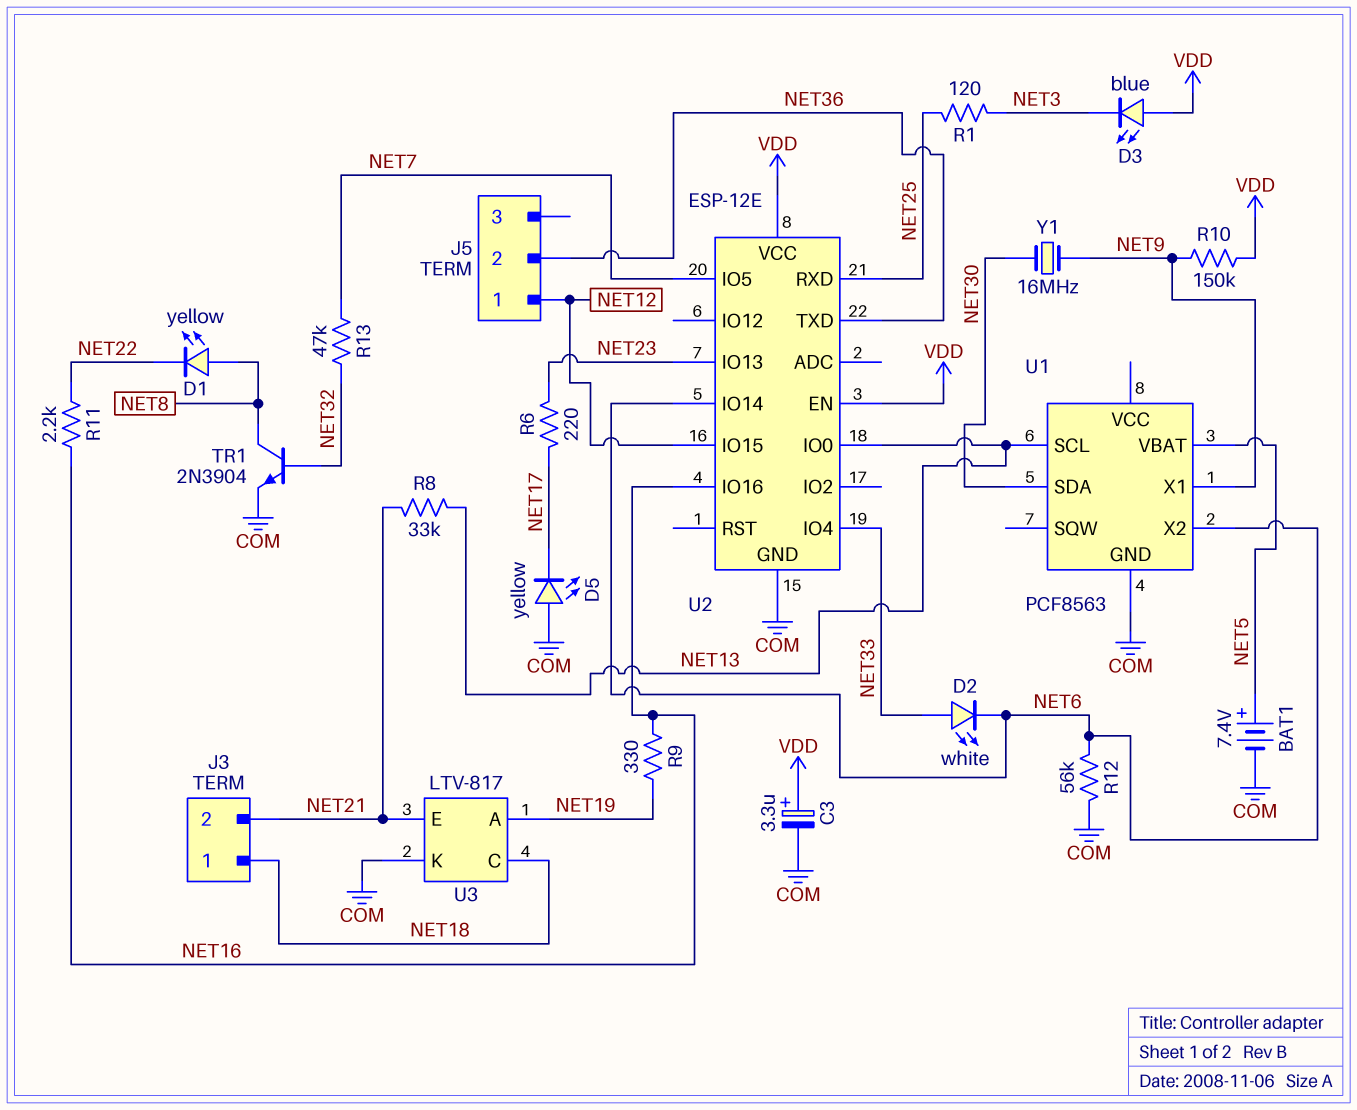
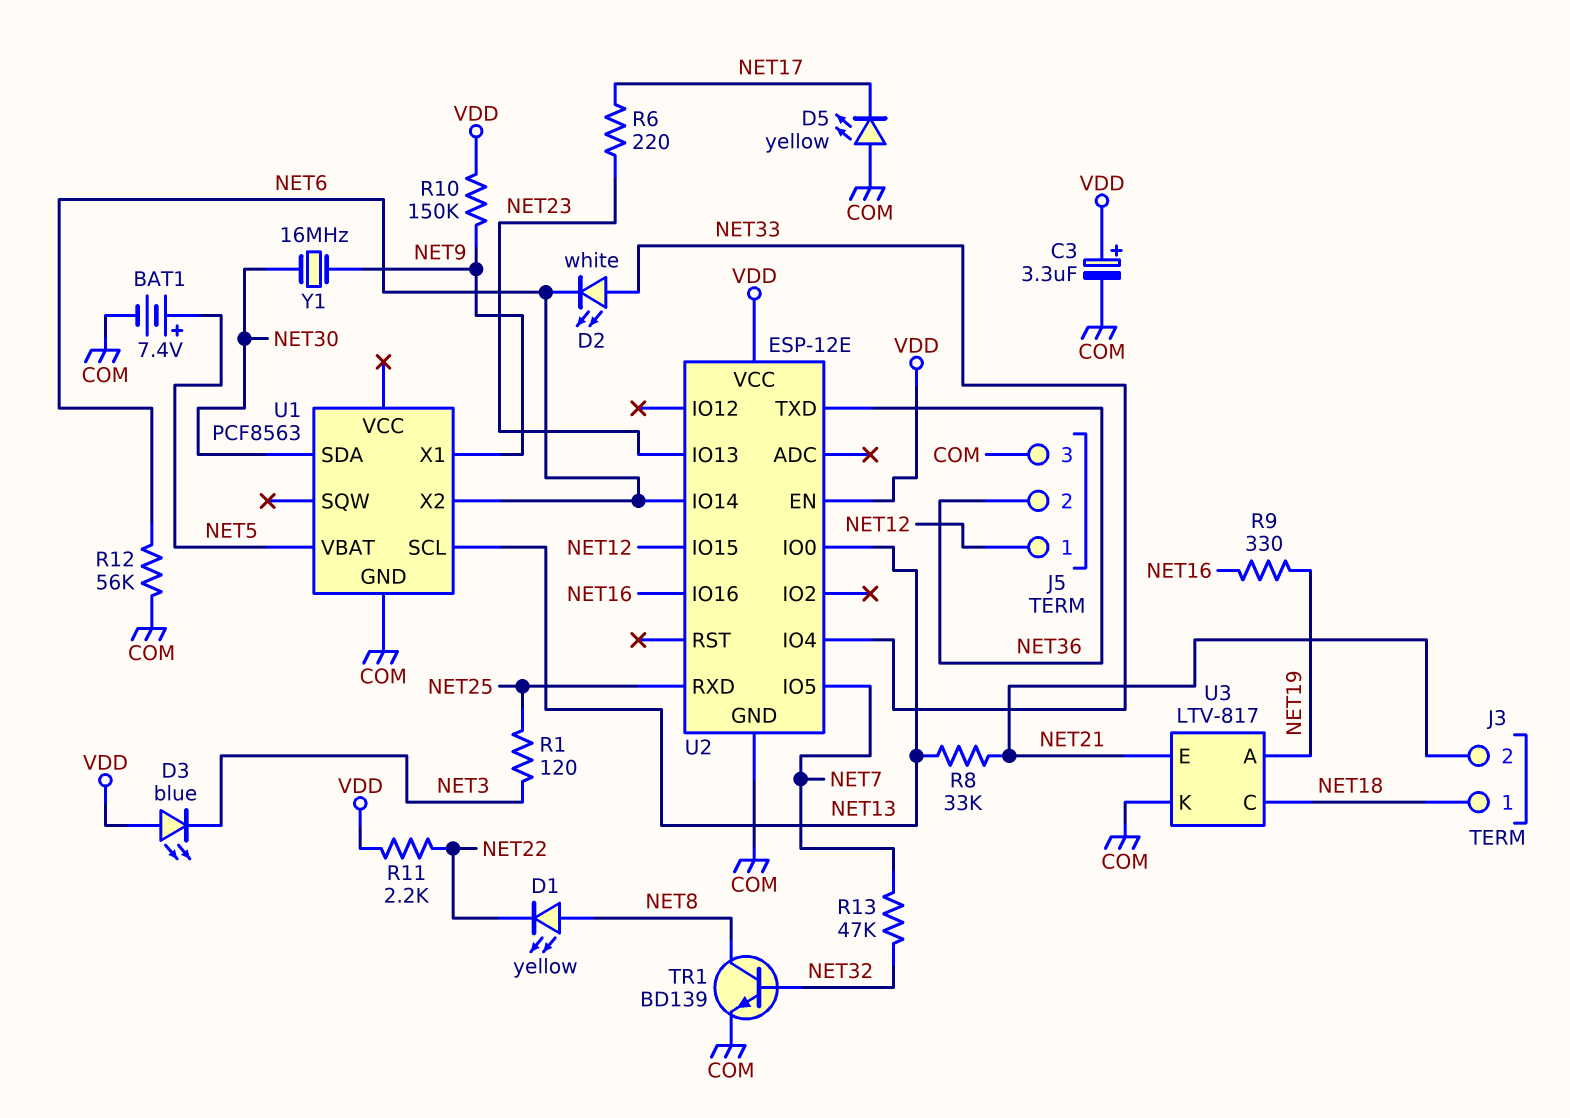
J5 pin 3: none -> COM
R11: 2.2k (NET16, NET22) -> 2.2k (NET22, VDD)
TR1: NPN 2N3904 (B NET32, C NET8, E COM) -> NPN BD139 (B NET32, C NET8, E COM)

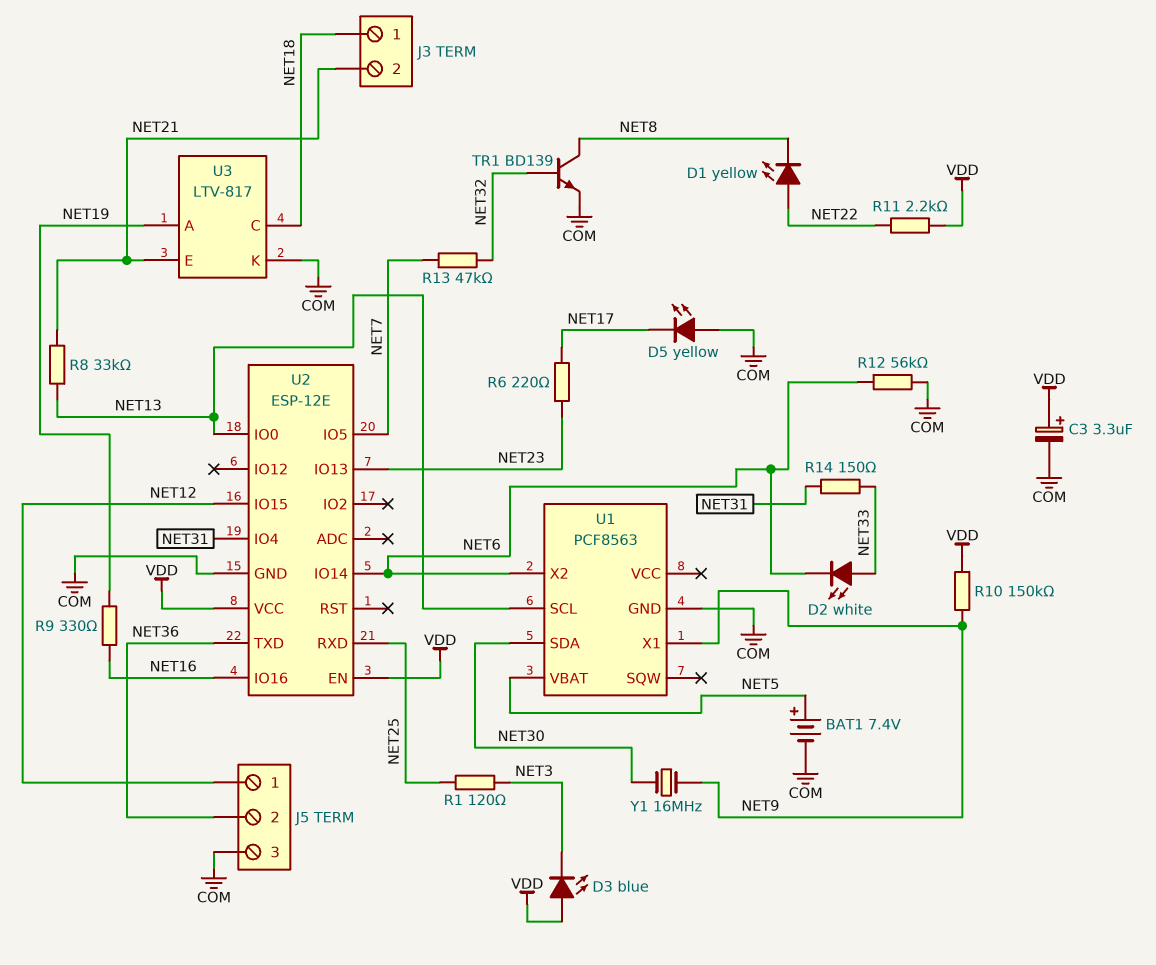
D1: LED yellow (A NET8, K NET22) -> LED yellow (A NET22, K NET8)
R14: none -> 150 (NET31, NET33)
U2 pin IO4: NET33 -> NET31

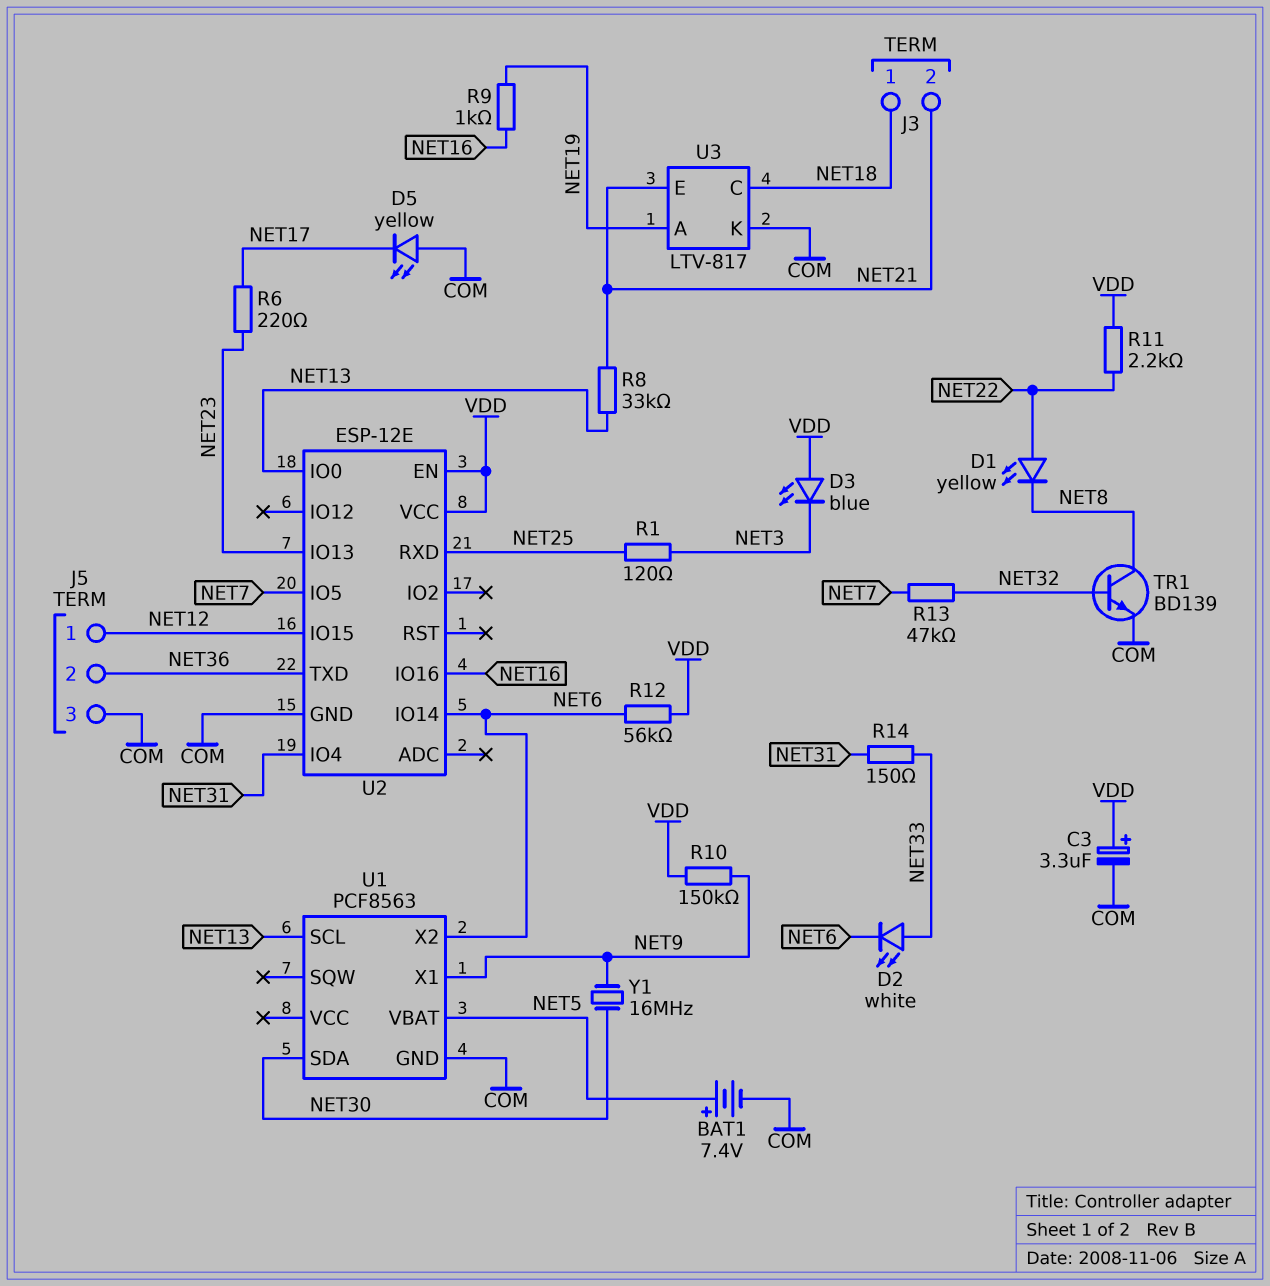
R9: 330 (NET16, NET19) -> 1k (NET16, NET19)
R12: 56k (COM, NET6) -> 56k (NET6, VDD)

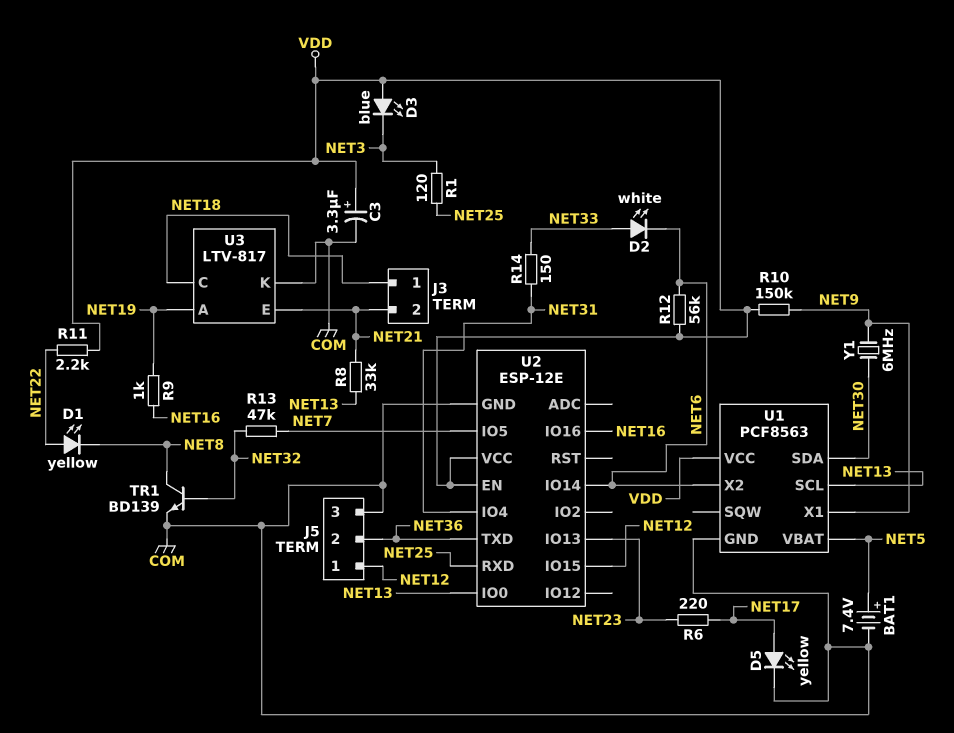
D5: LED yellow (A COM, K NET17) -> LED yellow (A NET17, K COM)
U1 pin VCC: none -> VDD
Y1: 16MHz (NET9, NET30) -> 6MHz (NET9, NET30)

